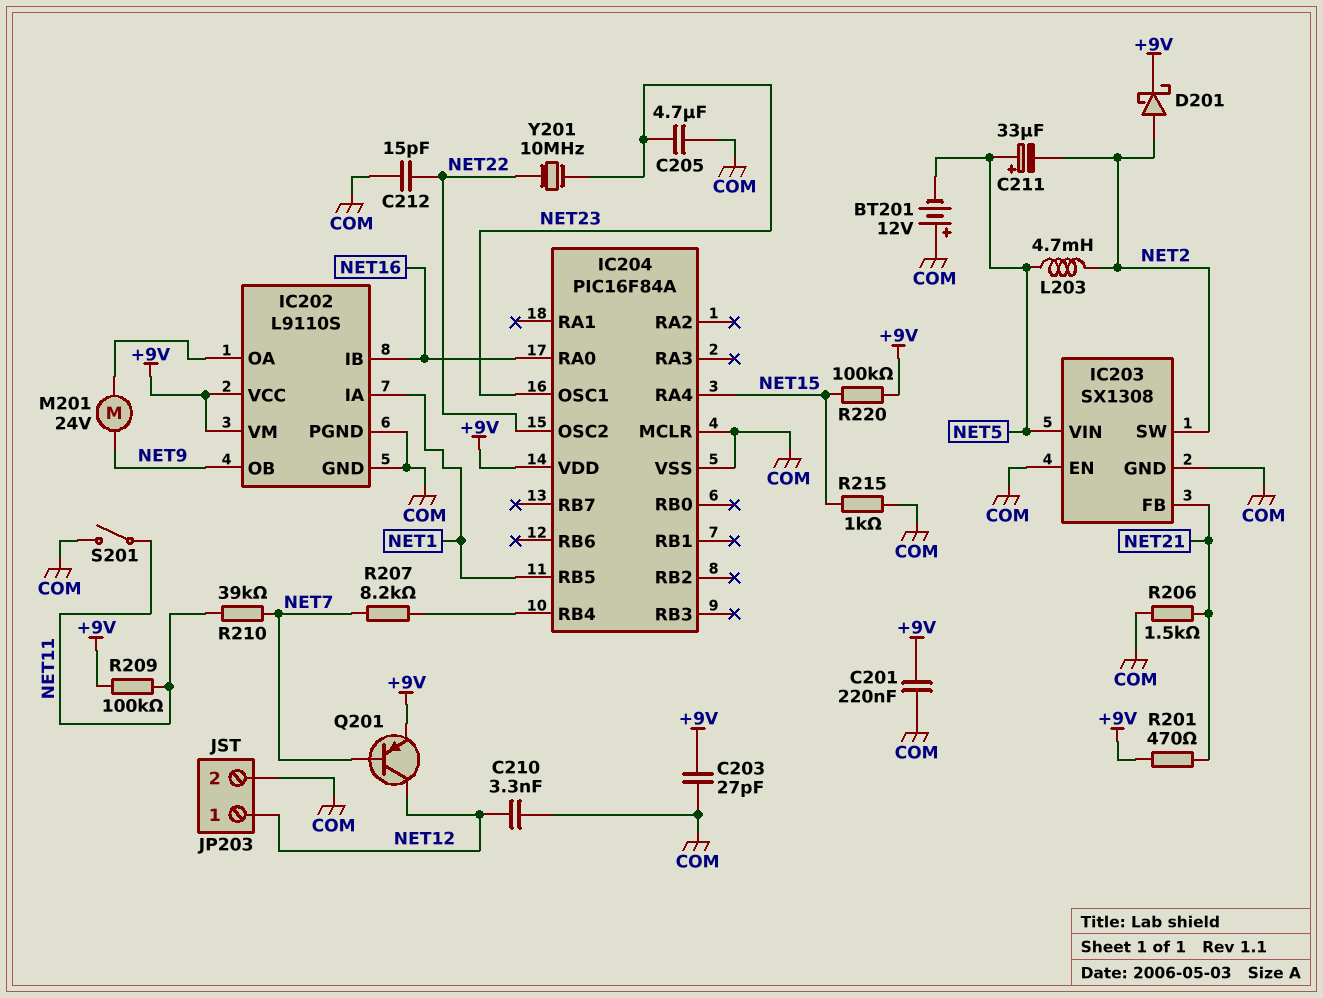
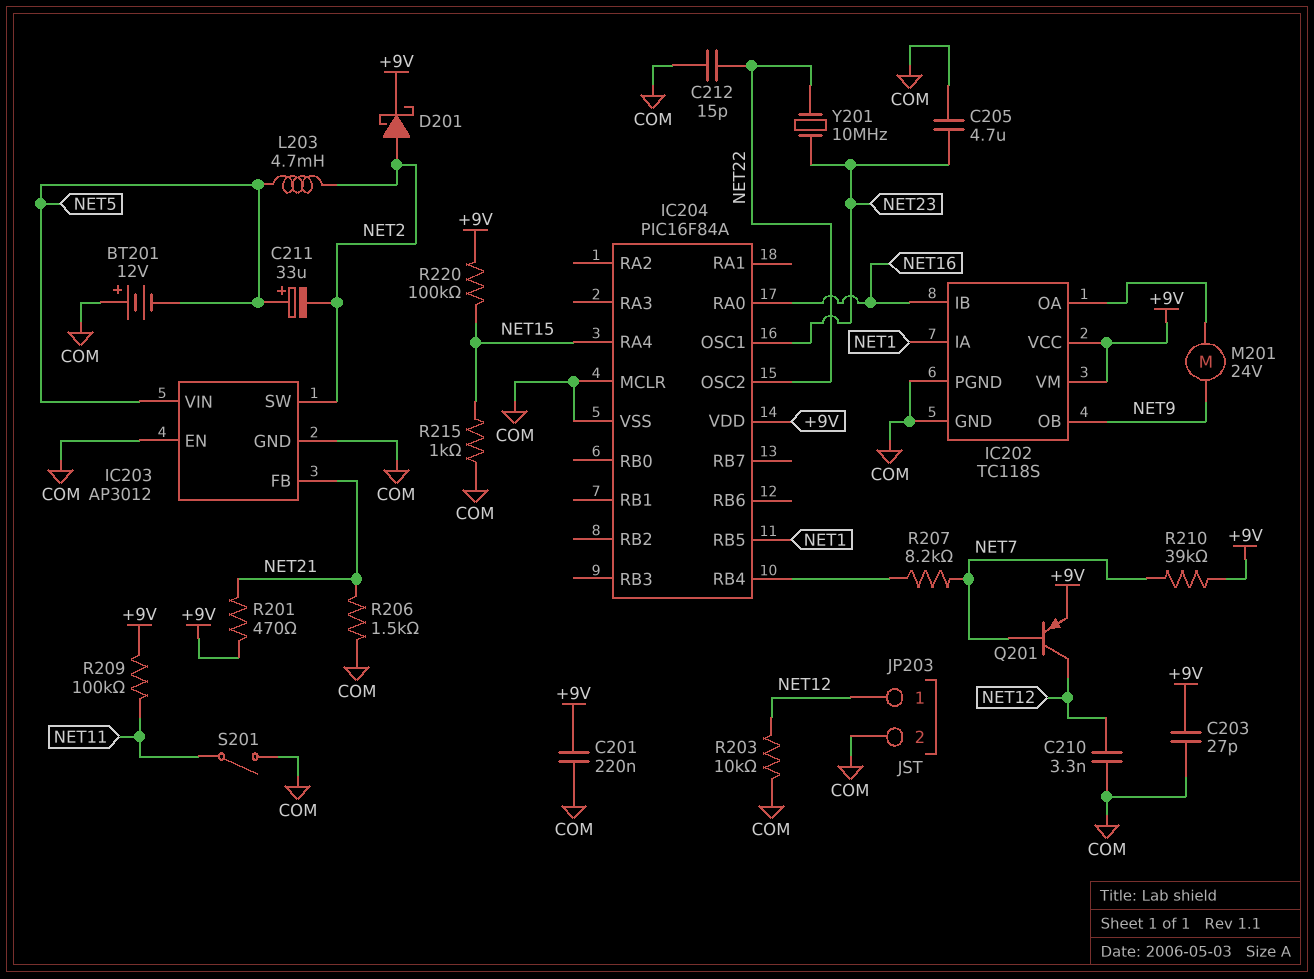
IC202: L9110S -> TC118S
IC203: SX1308 -> AP3012
R203: none -> 10k (COM, NET12)
R210: 39k (NET7, NET11) -> 39k (+9V, NET7)

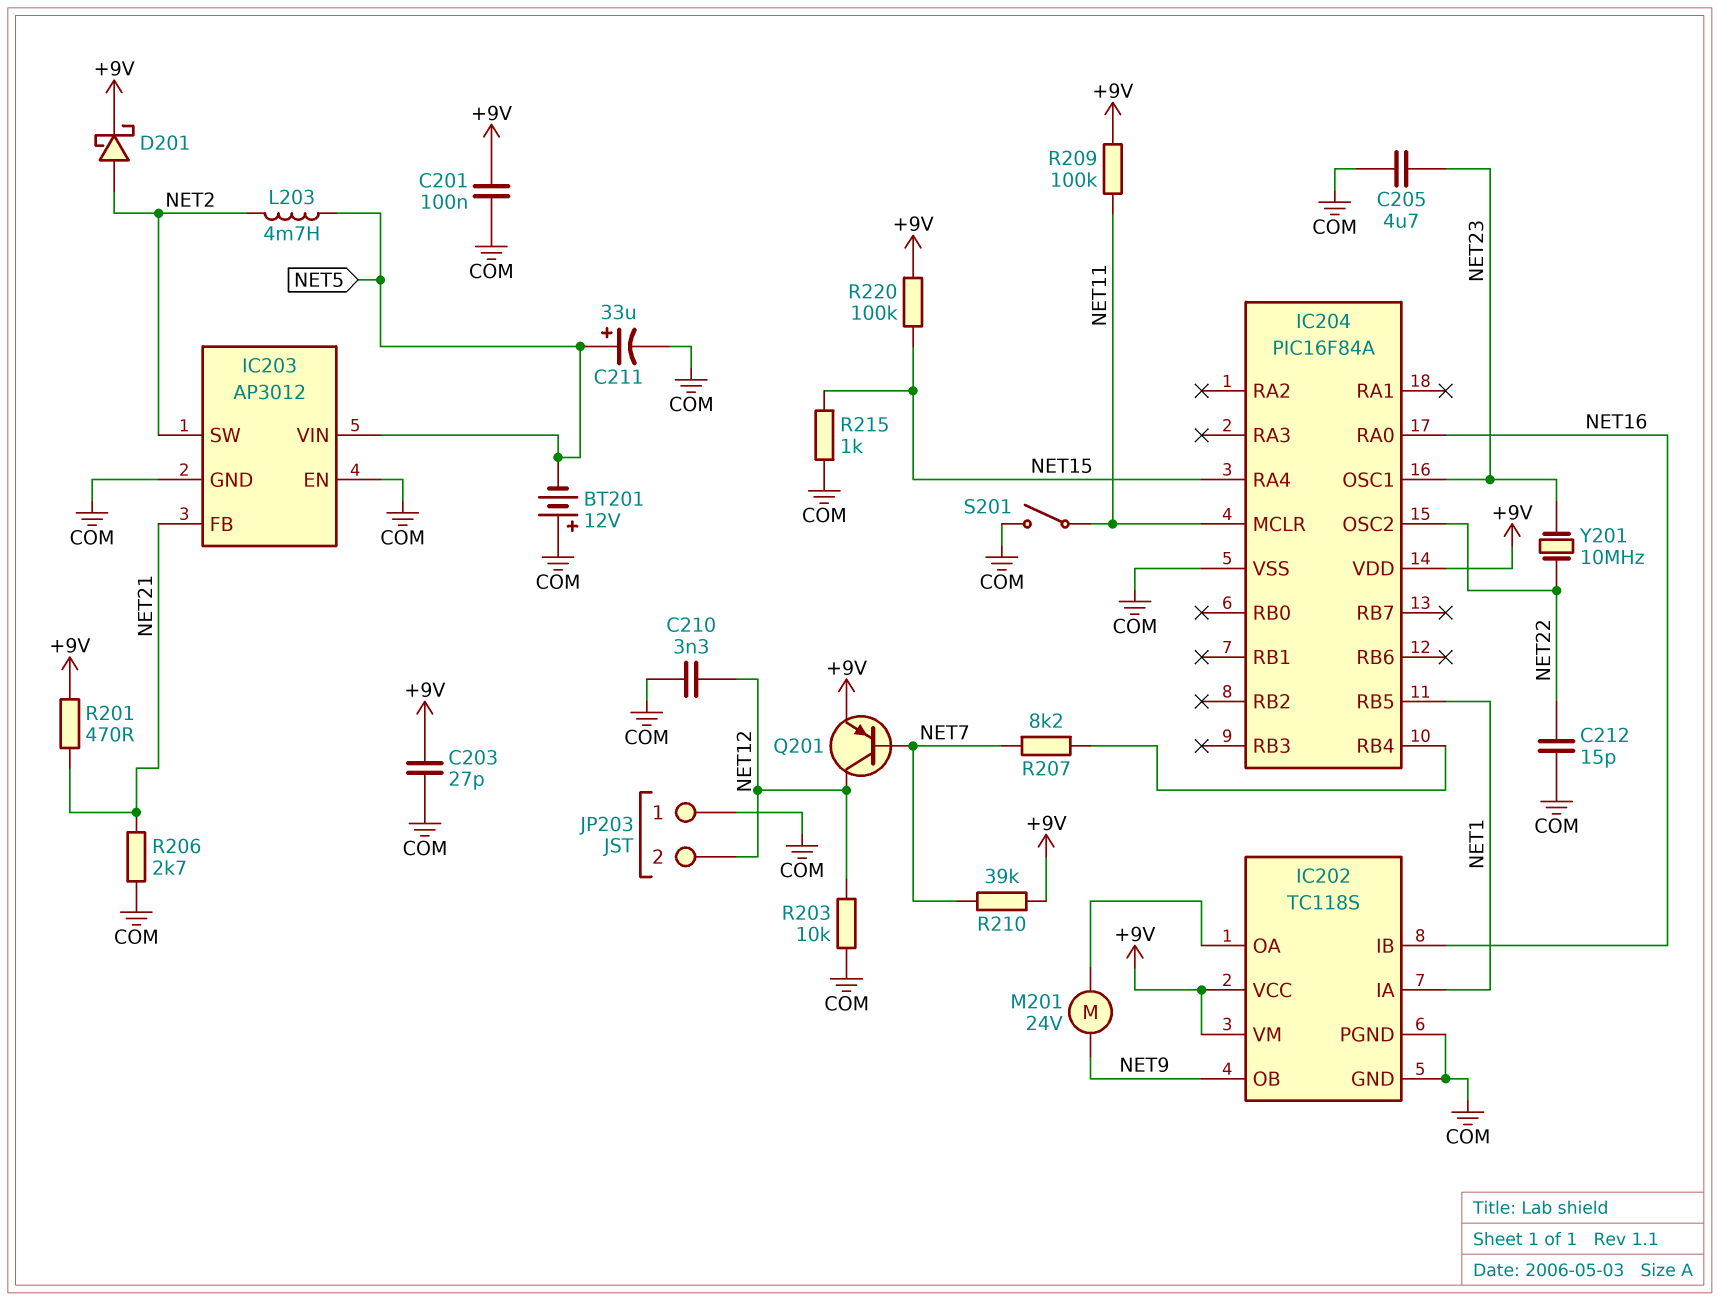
C201: 220nF (+9V, COM) -> 100nF (+9V, COM)
C211: 33uF (plus NET5, minus NET2) -> 33uF (plus NET5, minus COM)
IC204 pin MCLR: COM -> NET11
JP203 pin 1: NET12 -> COM
JP203 pin 2: COM -> NET12
R206: 1.5k (COM, NET21) -> 2.7k (COM, NET21)

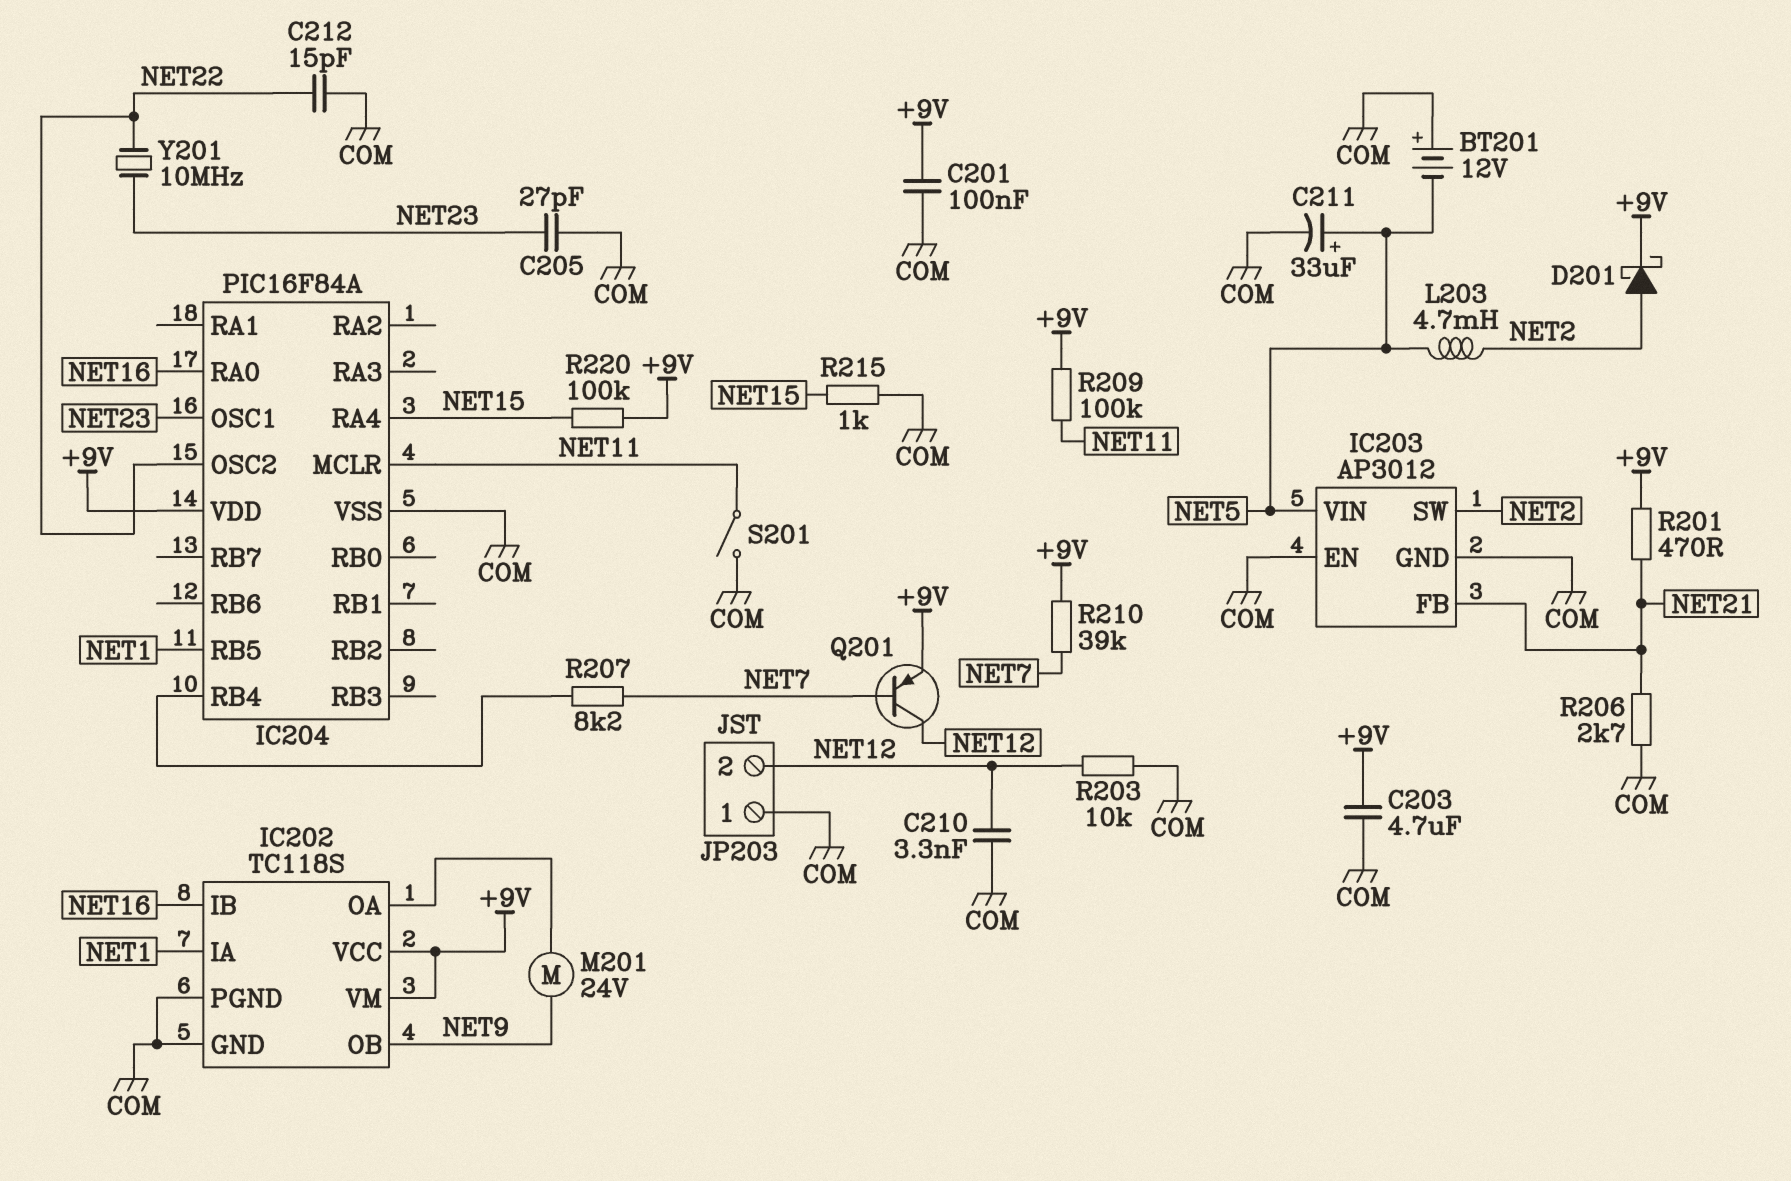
C203: 27pF (+9V, COM) -> 4.7uF (+9V, COM)
C205: 4.7uF (COM, NET23) -> 27pF (COM, NET23)

